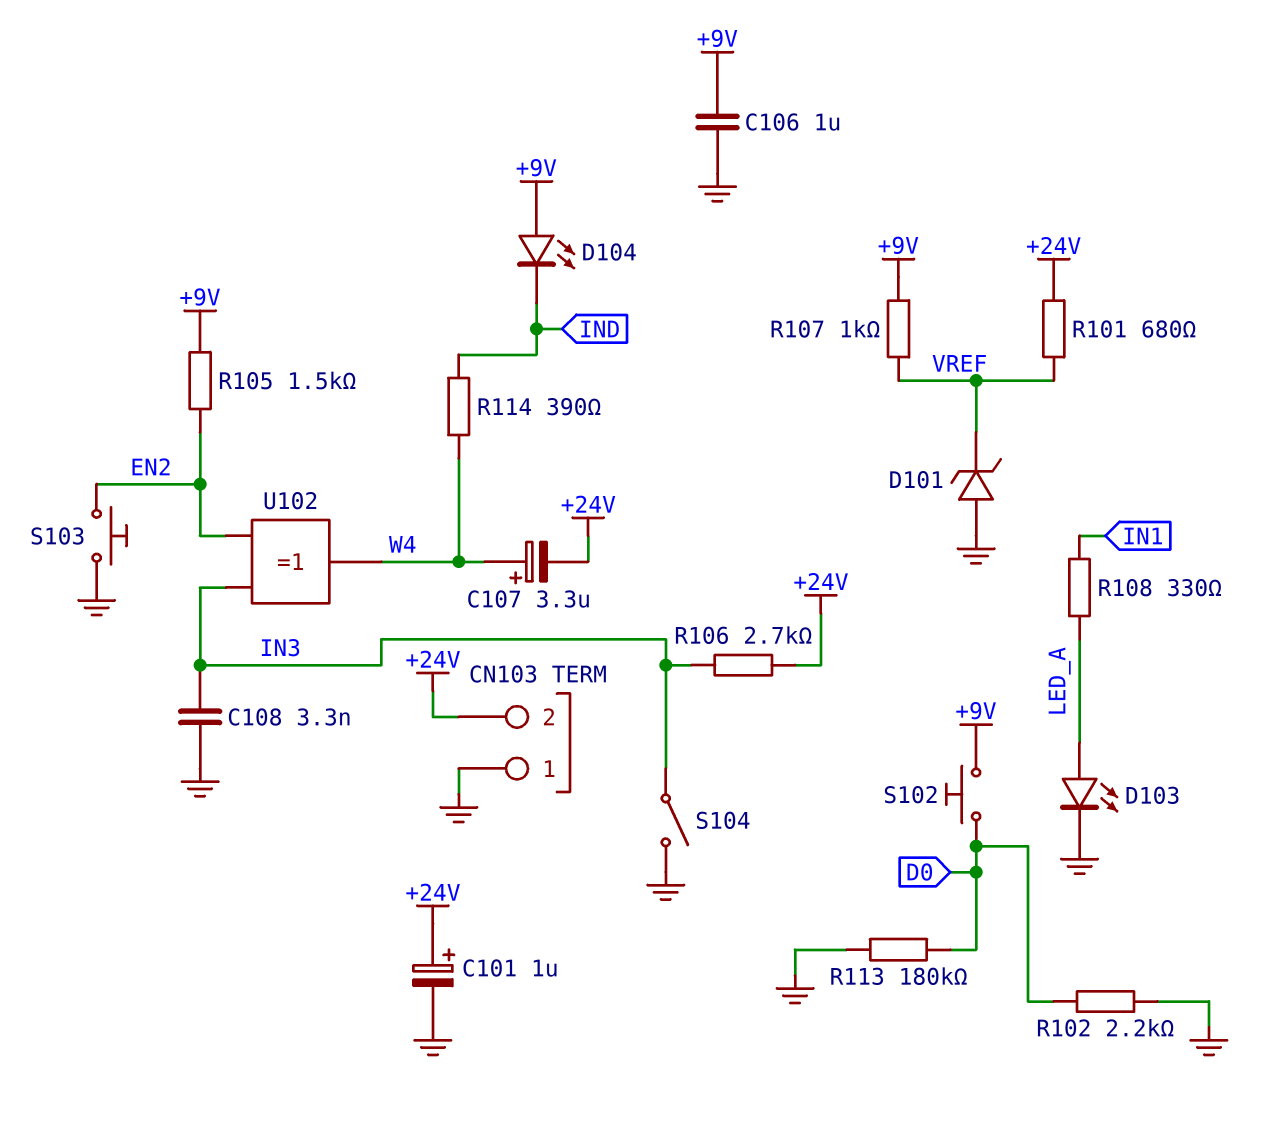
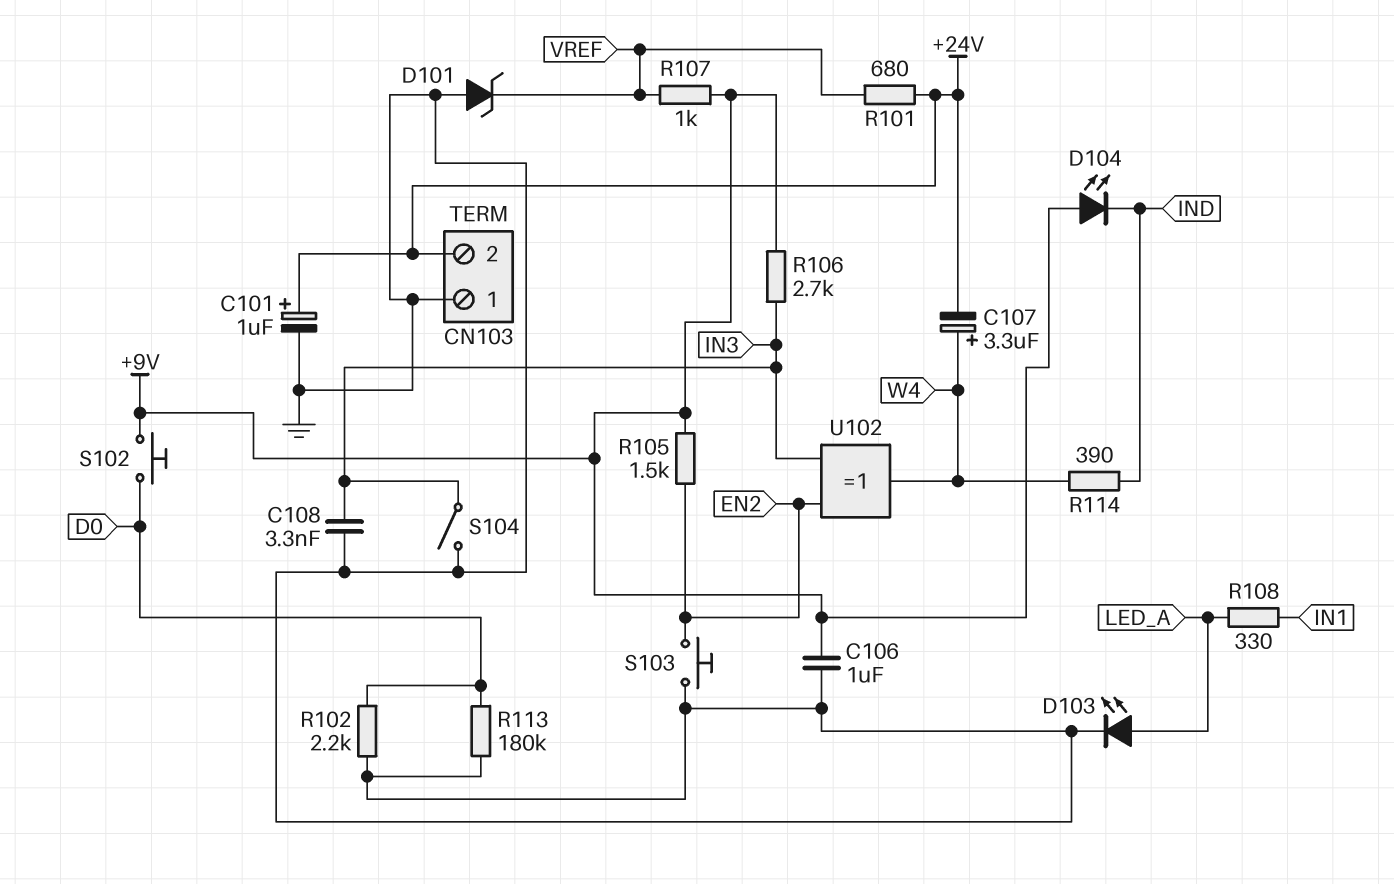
R106: 2.7k (+24V, IN3) -> 2.7k (+9V, IN3)

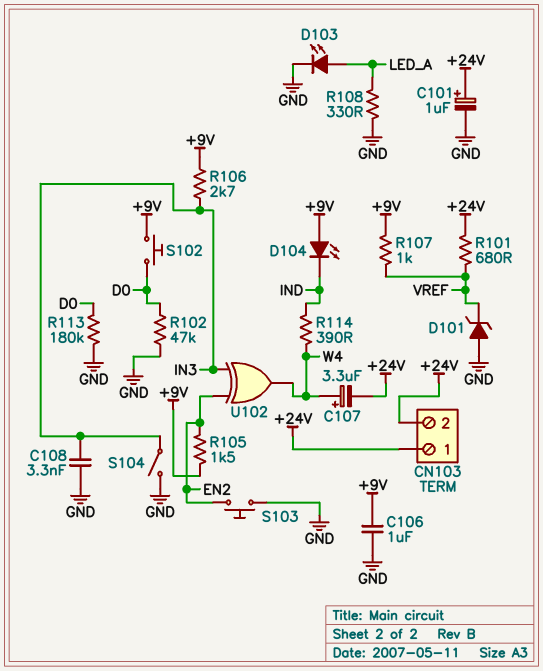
CN103 pin 1: GND -> +24V
R102: 2.2k (D0, GND) -> 47k (D0, GND)
R108: 330 (IN1, LED_A) -> 330 (GND, LED_A)

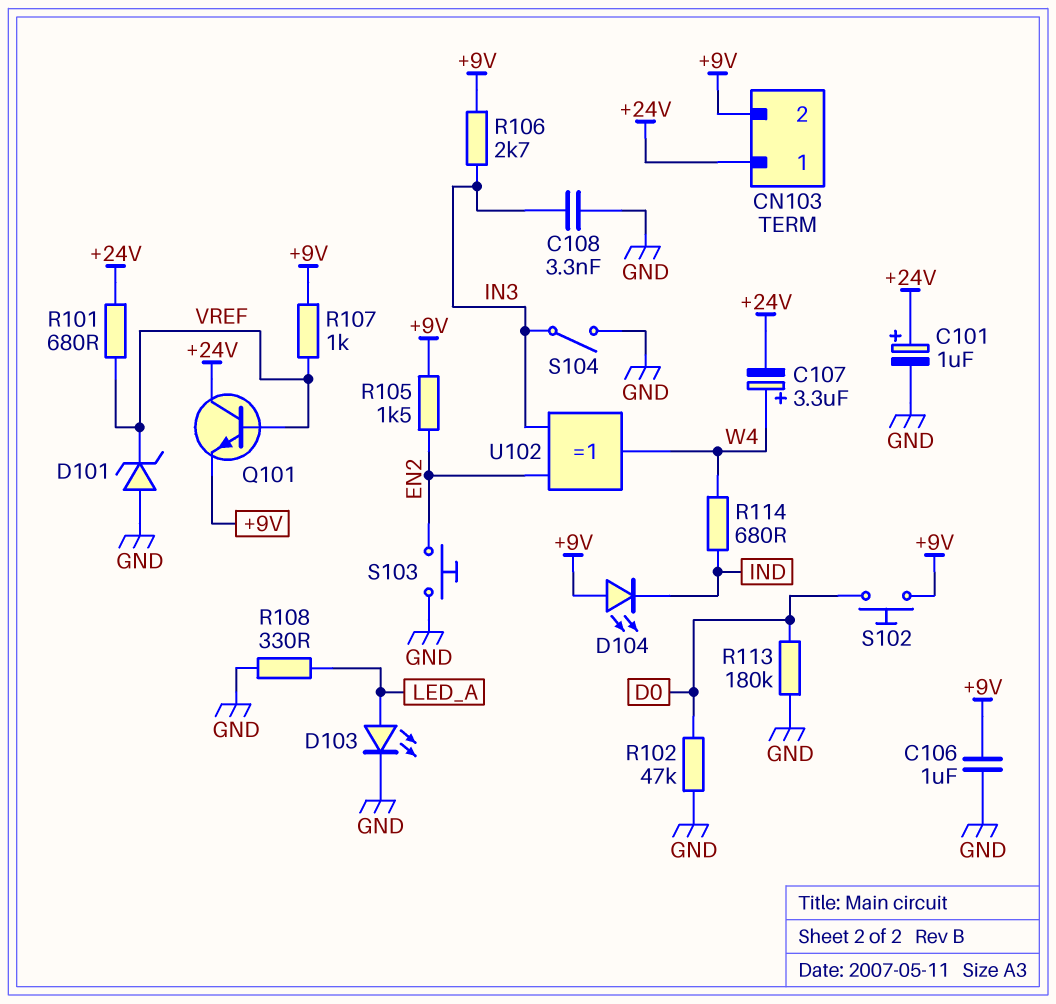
CN103 pin 2: +24V -> +9V
Q101: none -> NPN (B VREF, C +24V, E +9V)
R114: 390 (IND, W4) -> 680 (IND, W4)

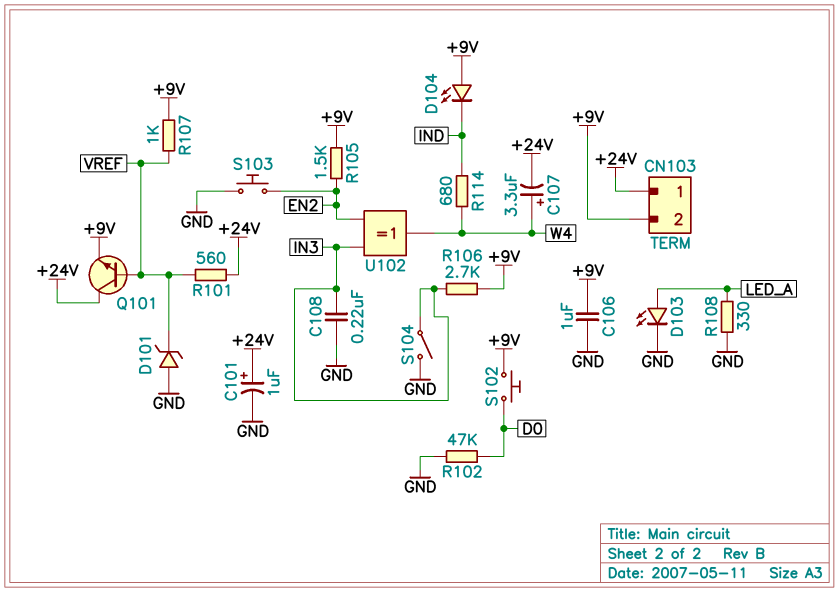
C108: 3.3nF (GND, IN3) -> 220nF (GND, IN3)
R101: 680 (+24V, VREF) -> 560 (+24V, VREF)
R113: 180k (D0, GND) -> none

